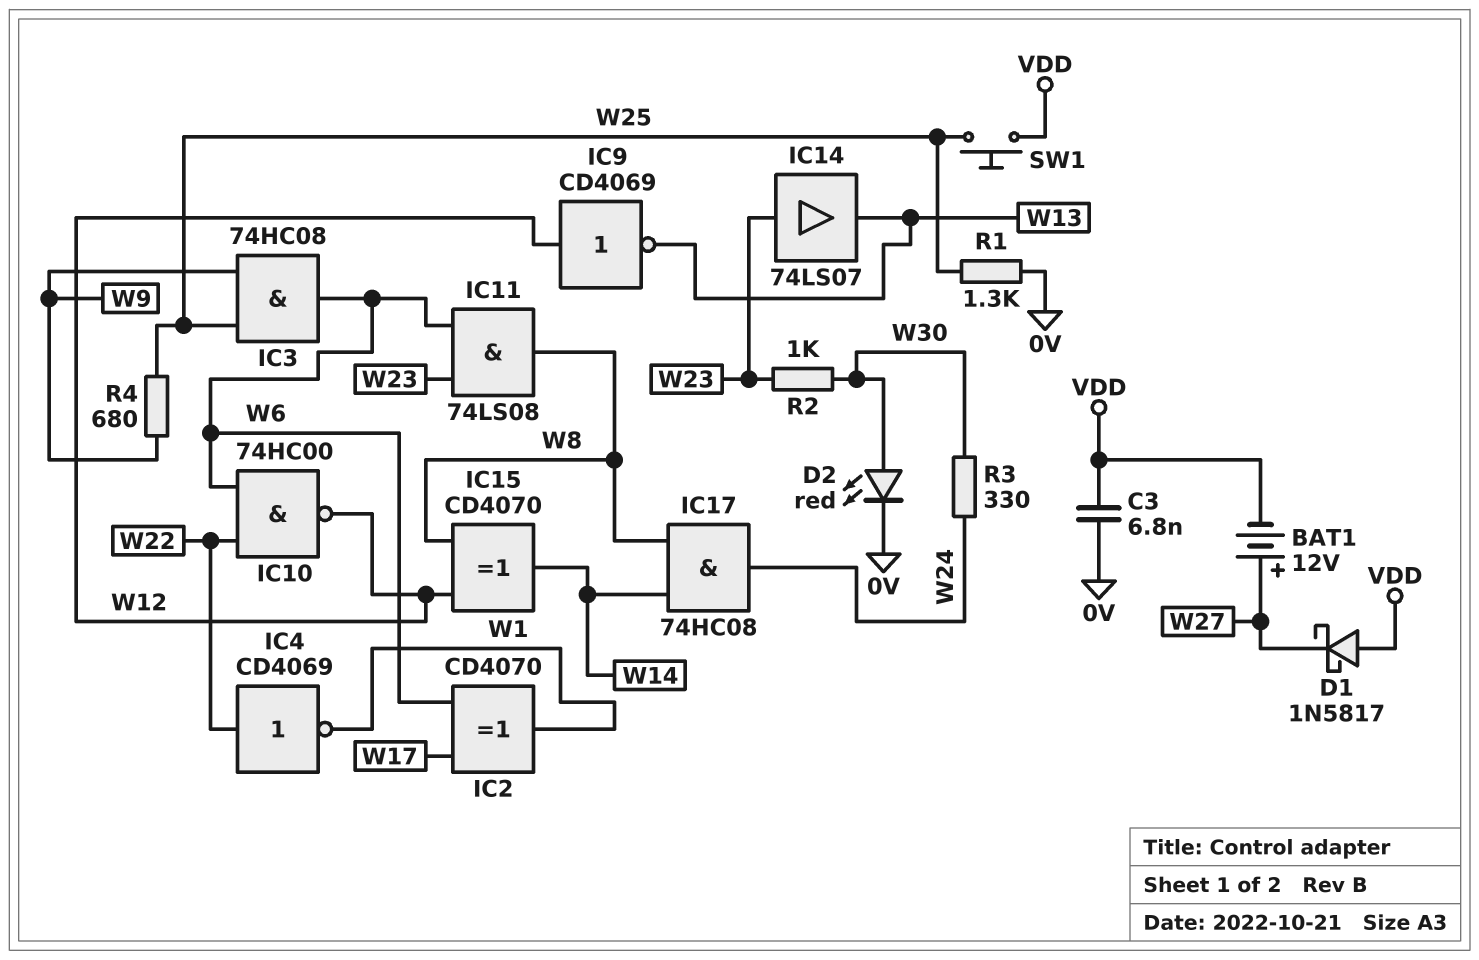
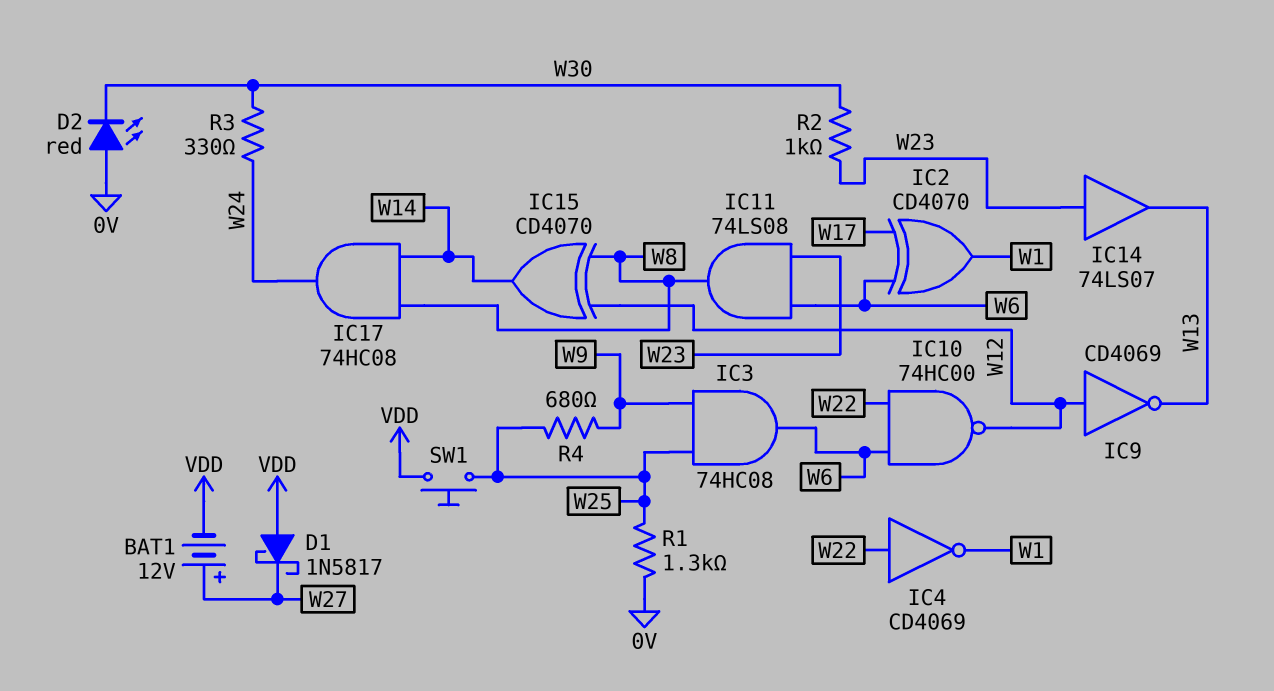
C3: 6.8nF (0V, VDD) -> none
D2: LED red (A W30, K 0V) -> LED red (A 0V, K W30)

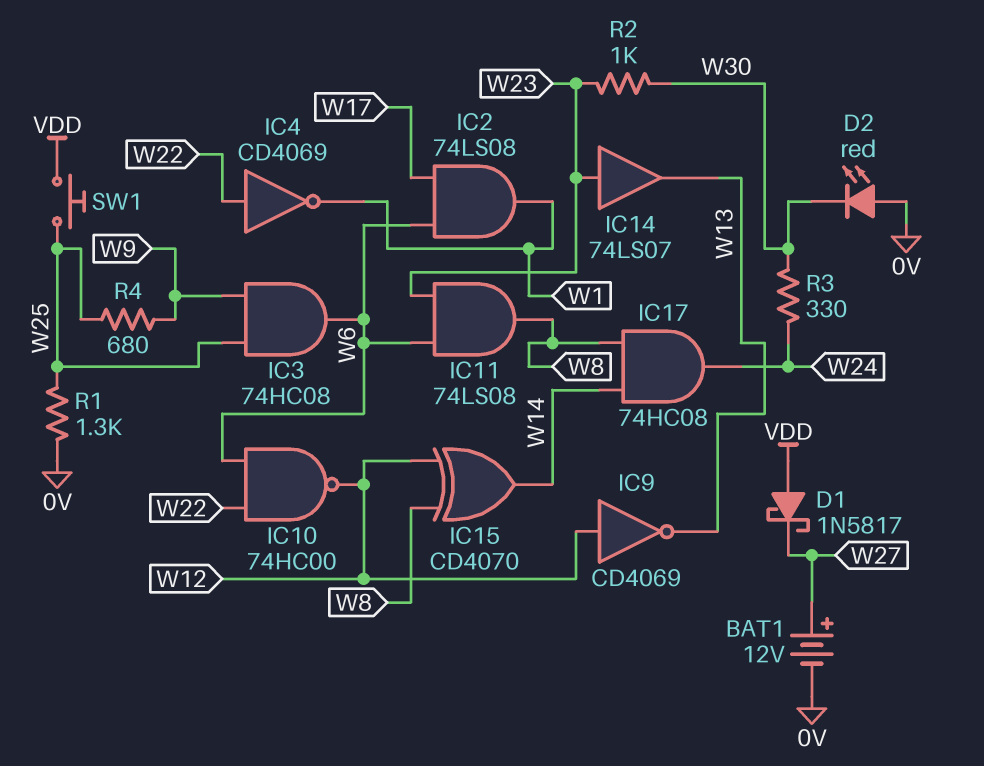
BAT1: 12V (plus W27, minus VDD) -> 12V (plus W27, minus 0V)
IC2: XOR CD4070 (in W6, in W17, out W1) -> AND 74LS08 (in W6, in W17, out W1)

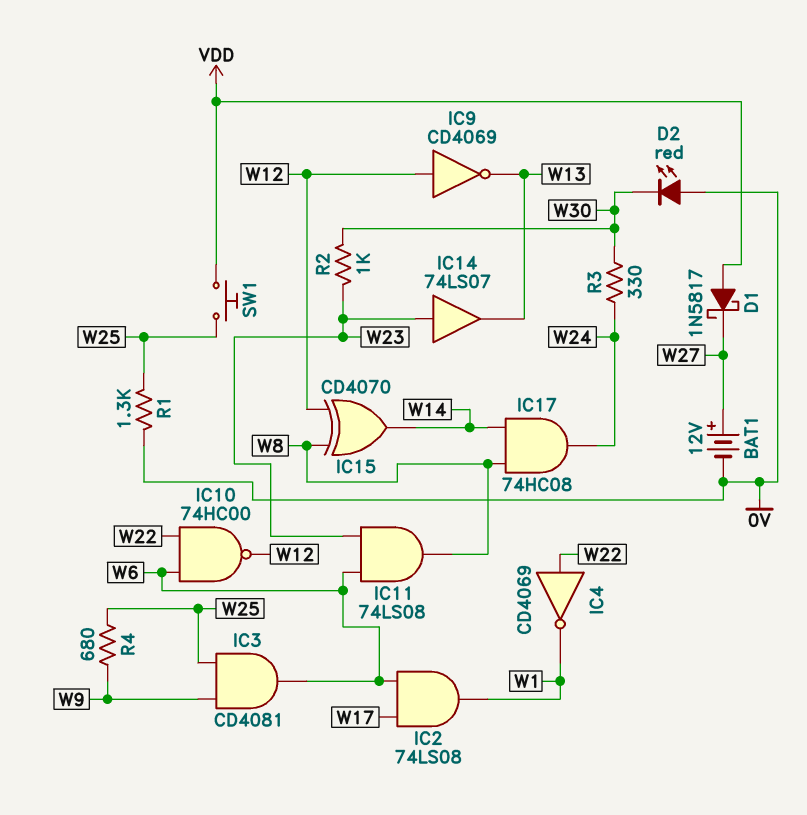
IC3: AND 74HC08 (in W9, in W25, out W6) -> AND CD4081 (in W9, in W25, out W6)

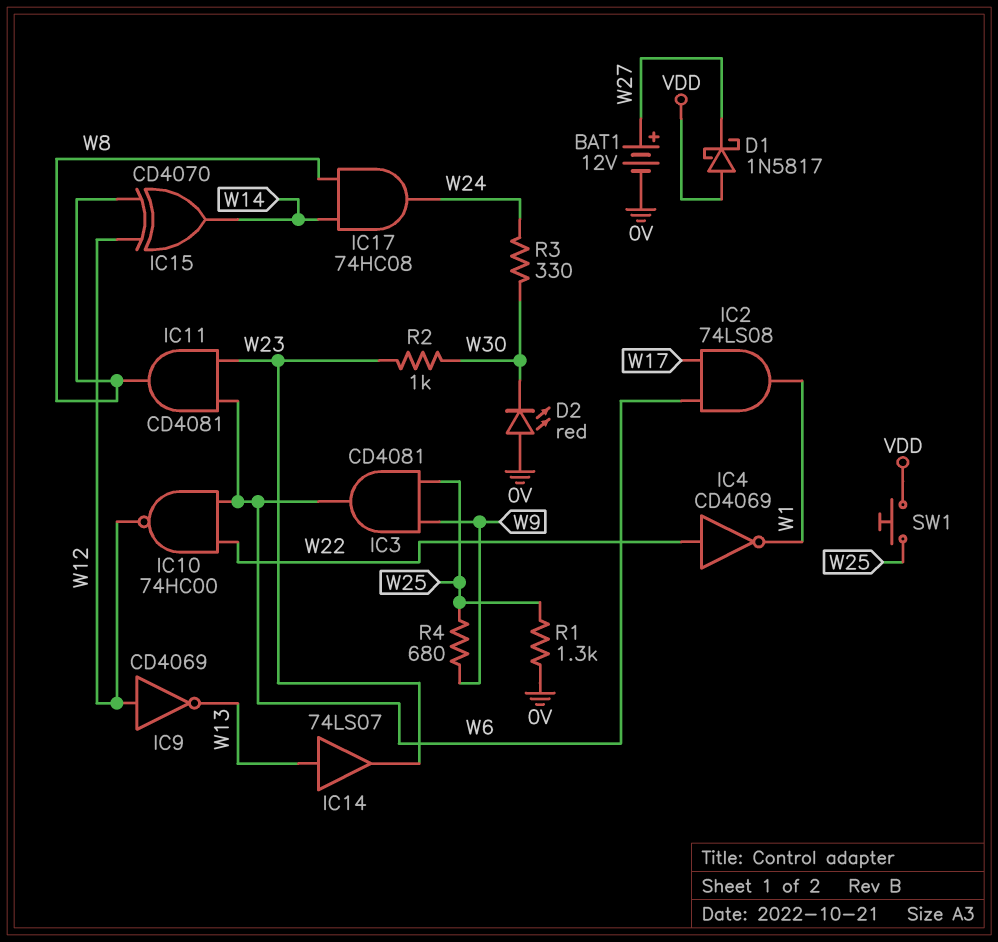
IC11: AND 74LS08 (in W6, in W23, out W8) -> AND CD4081 (in W6, in W23, out W8)
IC14: buffer 74LS07 (in W23, out W13) -> buffer 74LS07 (in W13, out W23)

